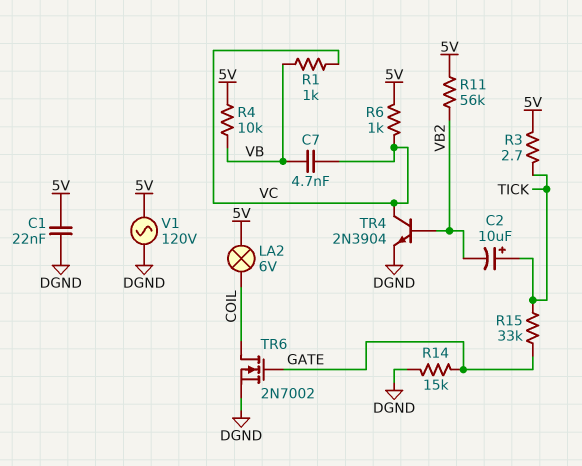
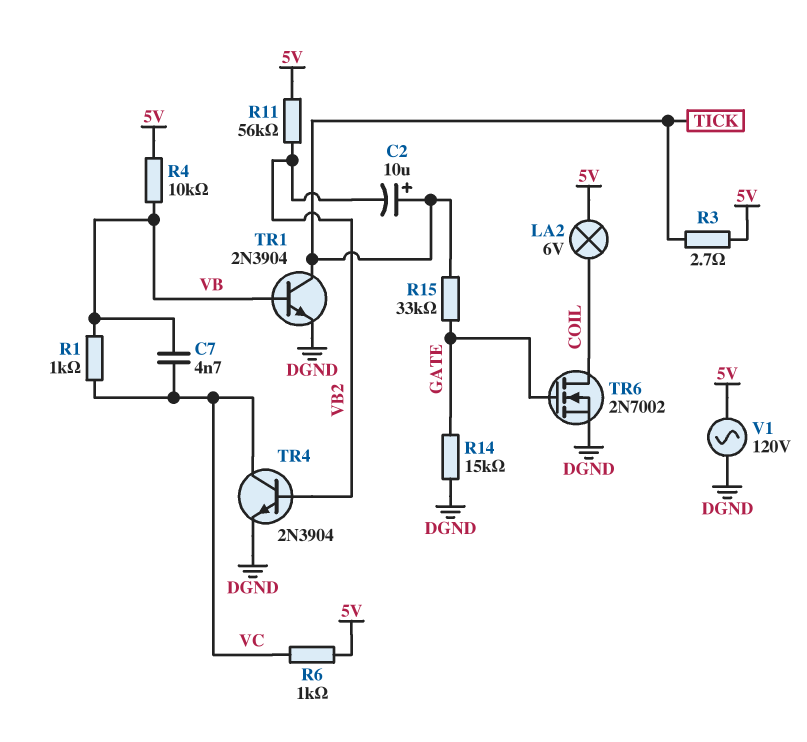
C1: 22nF (5V, DGND) -> none
TR1: none -> NPN 2N3904 (B VB, C TICK, E DGND)

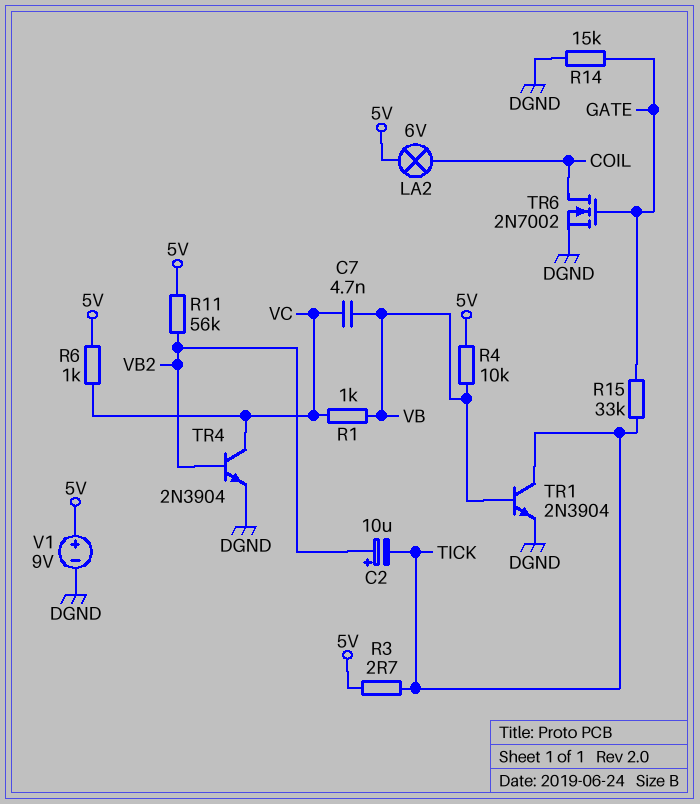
C2: 10uF (plus TICK, minus VB2) -> 10uF (plus VB2, minus TICK)
V1: AC 120V (5V, DGND) -> 9V (plus 5V, minus DGND)

